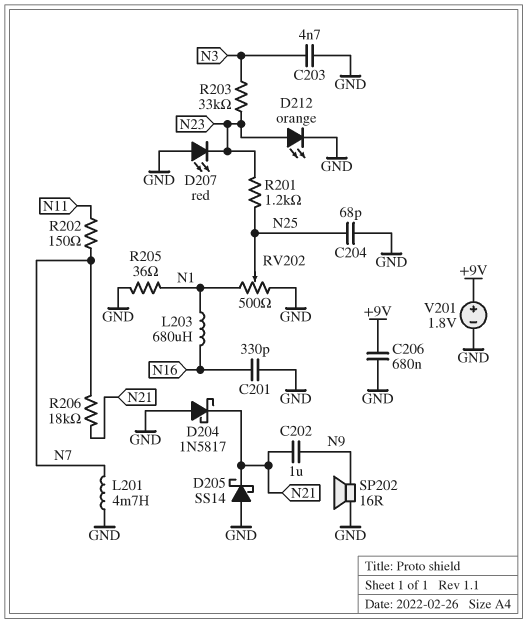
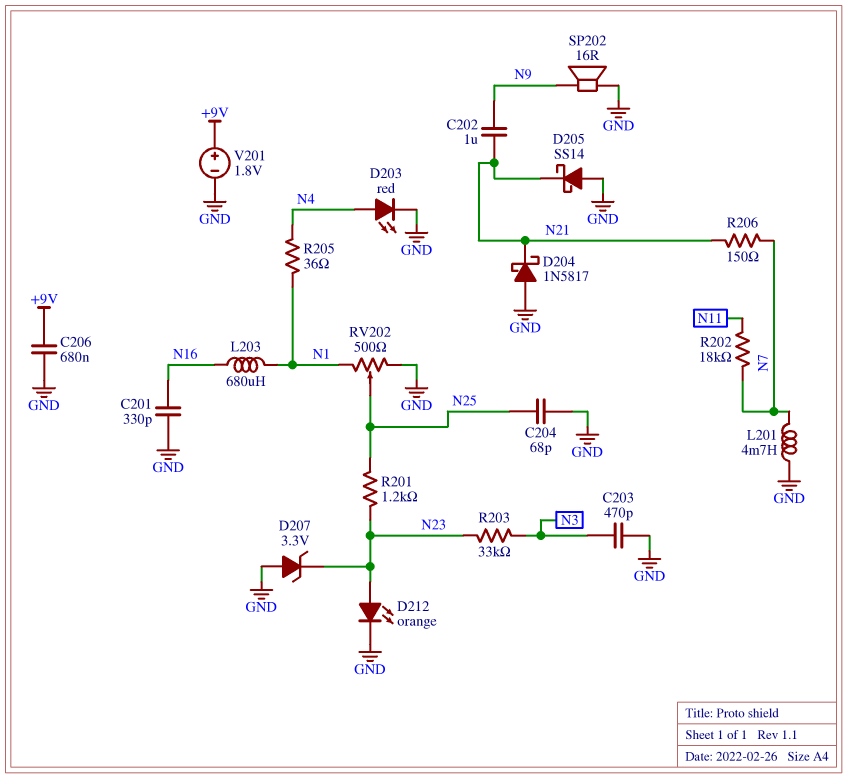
C203: 4.7nF (GND, N3) -> 470pF (GND, N3)
D203: none -> LED red (A N4, K GND)
D207: LED red (A GND, K N23) -> zener 3.3V (A GND, K N23)
R202: 150 (N7, N11) -> 18k (N7, N11)
R205: 36 (GND, N1) -> 36 (N1, N4)
R206: 18k (N7, N21) -> 150 (N7, N21)

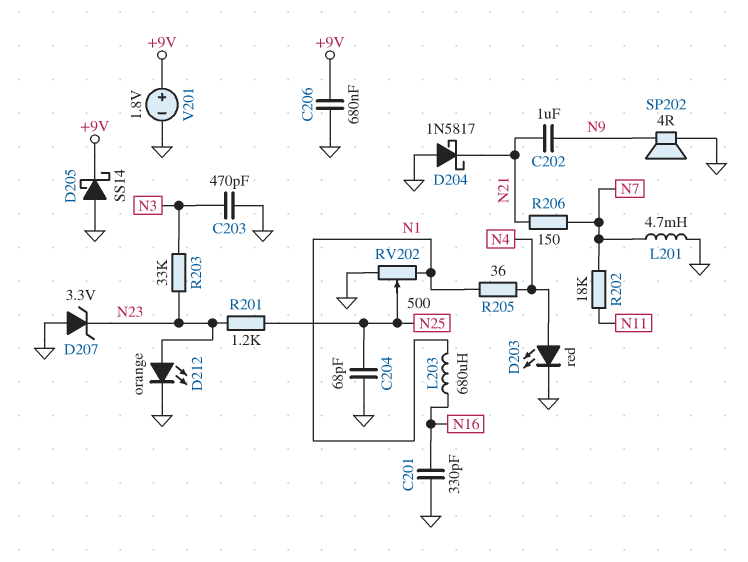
D205: schottky SS14 (A GND, K N21) -> schottky SS14 (A GND, K +9V)
SP202: speaker 16R (GND, N9) -> speaker 4R (GND, N9)

